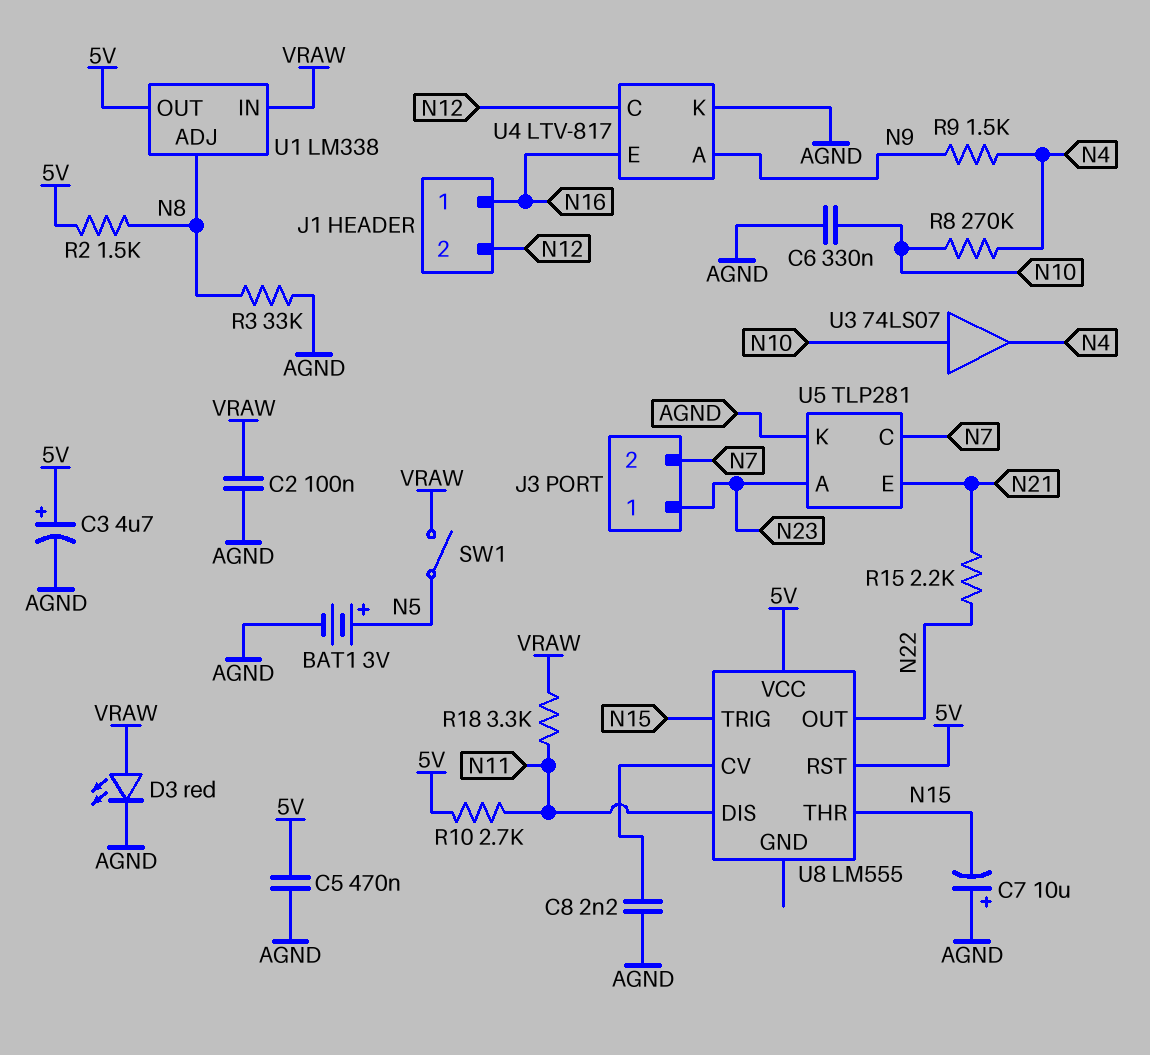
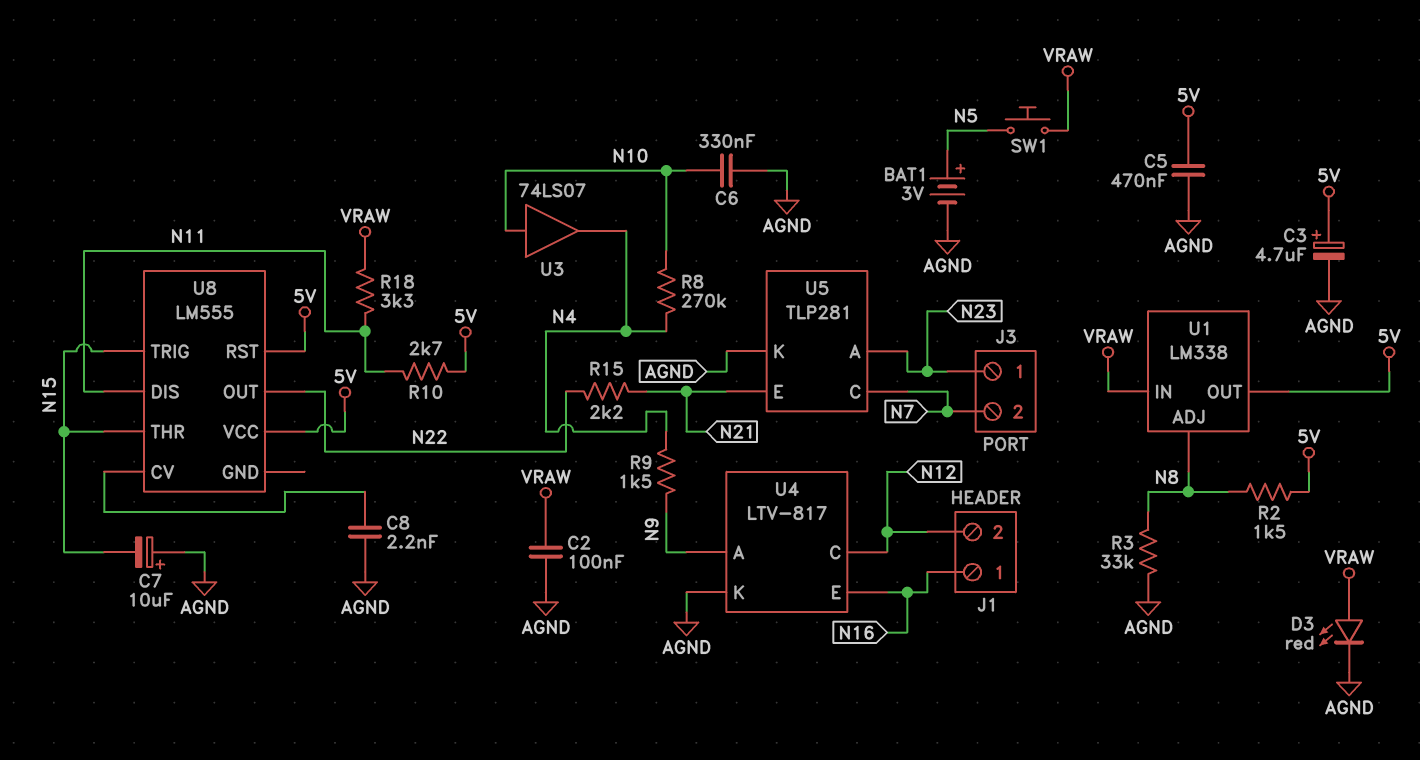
SW1: switch (N5, VRAW) -> button (N5, VRAW)

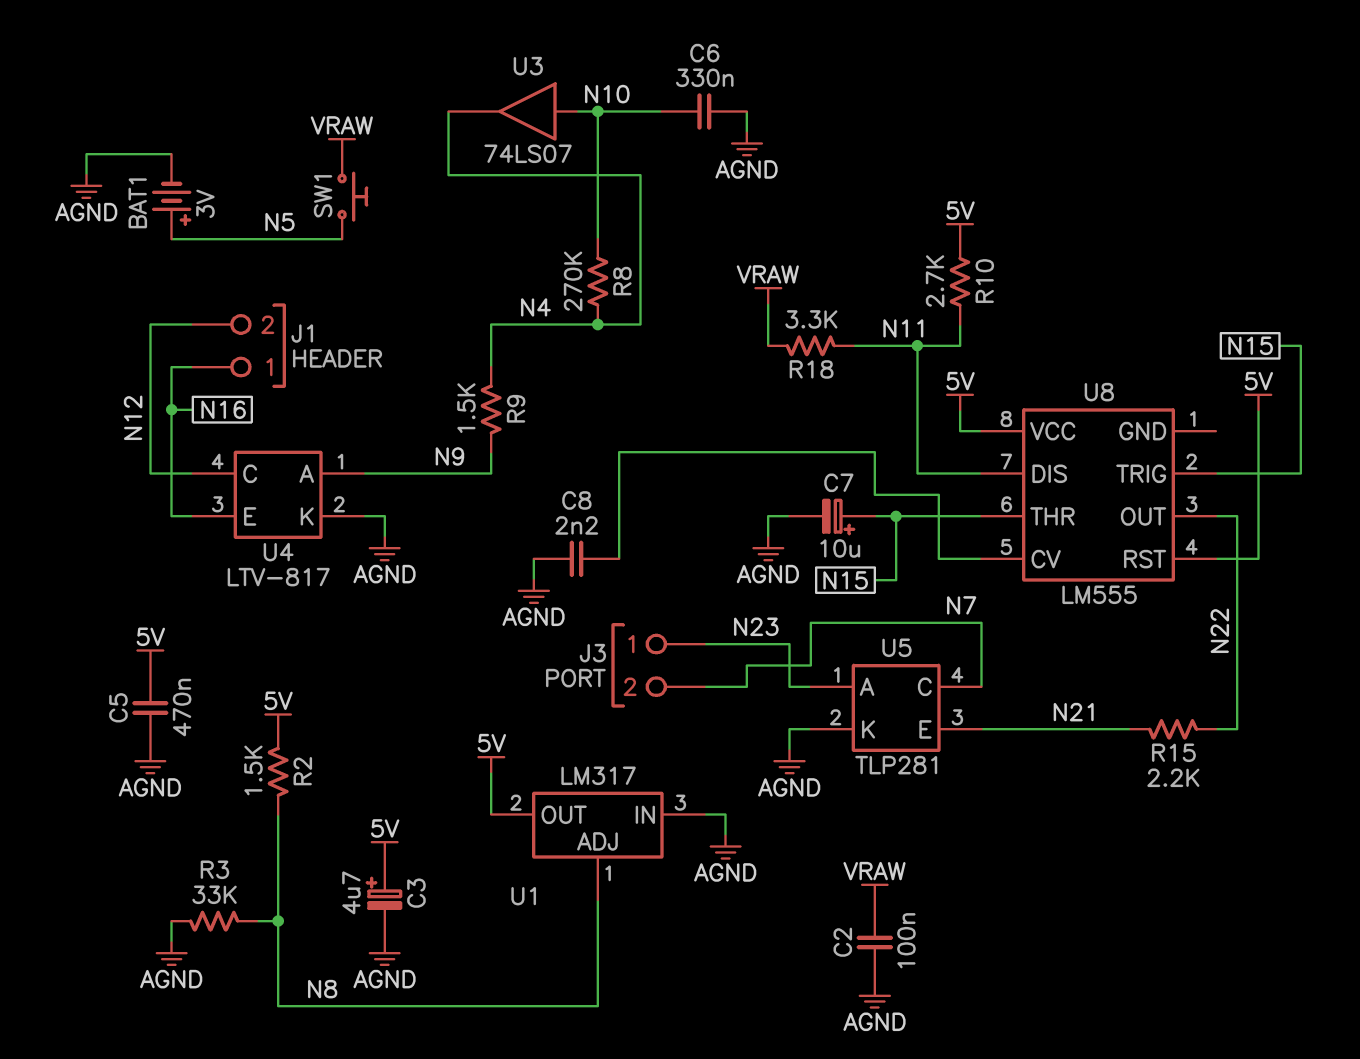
C7: 10uF (plus AGND, minus N15) -> 10uF (plus N15, minus AGND)
D3: LED red (A VRAW, K AGND) -> none
U1: LM338 -> LM317
U1 pin IN: VRAW -> AGND

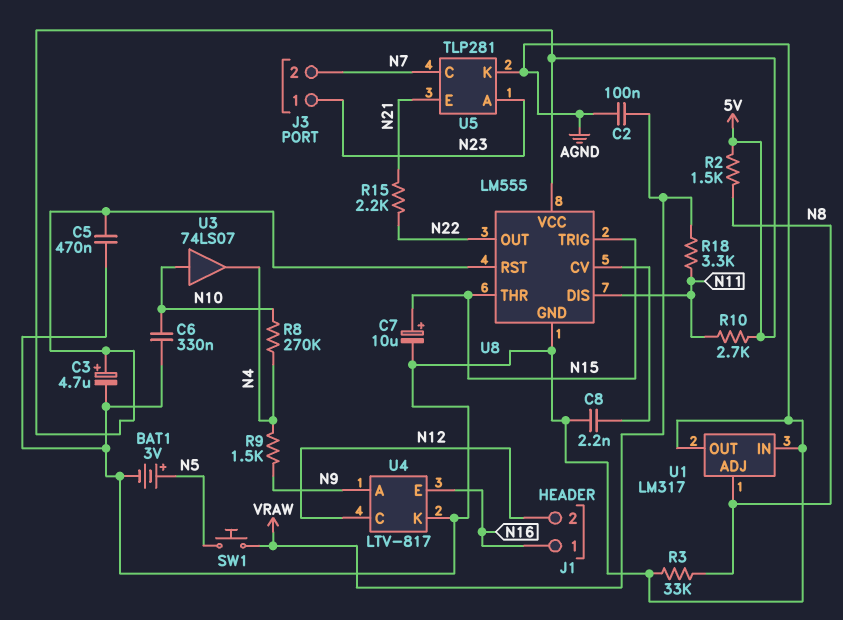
U1 pin OUT: 5V -> AGND
U8 pin GND: none -> AGND

